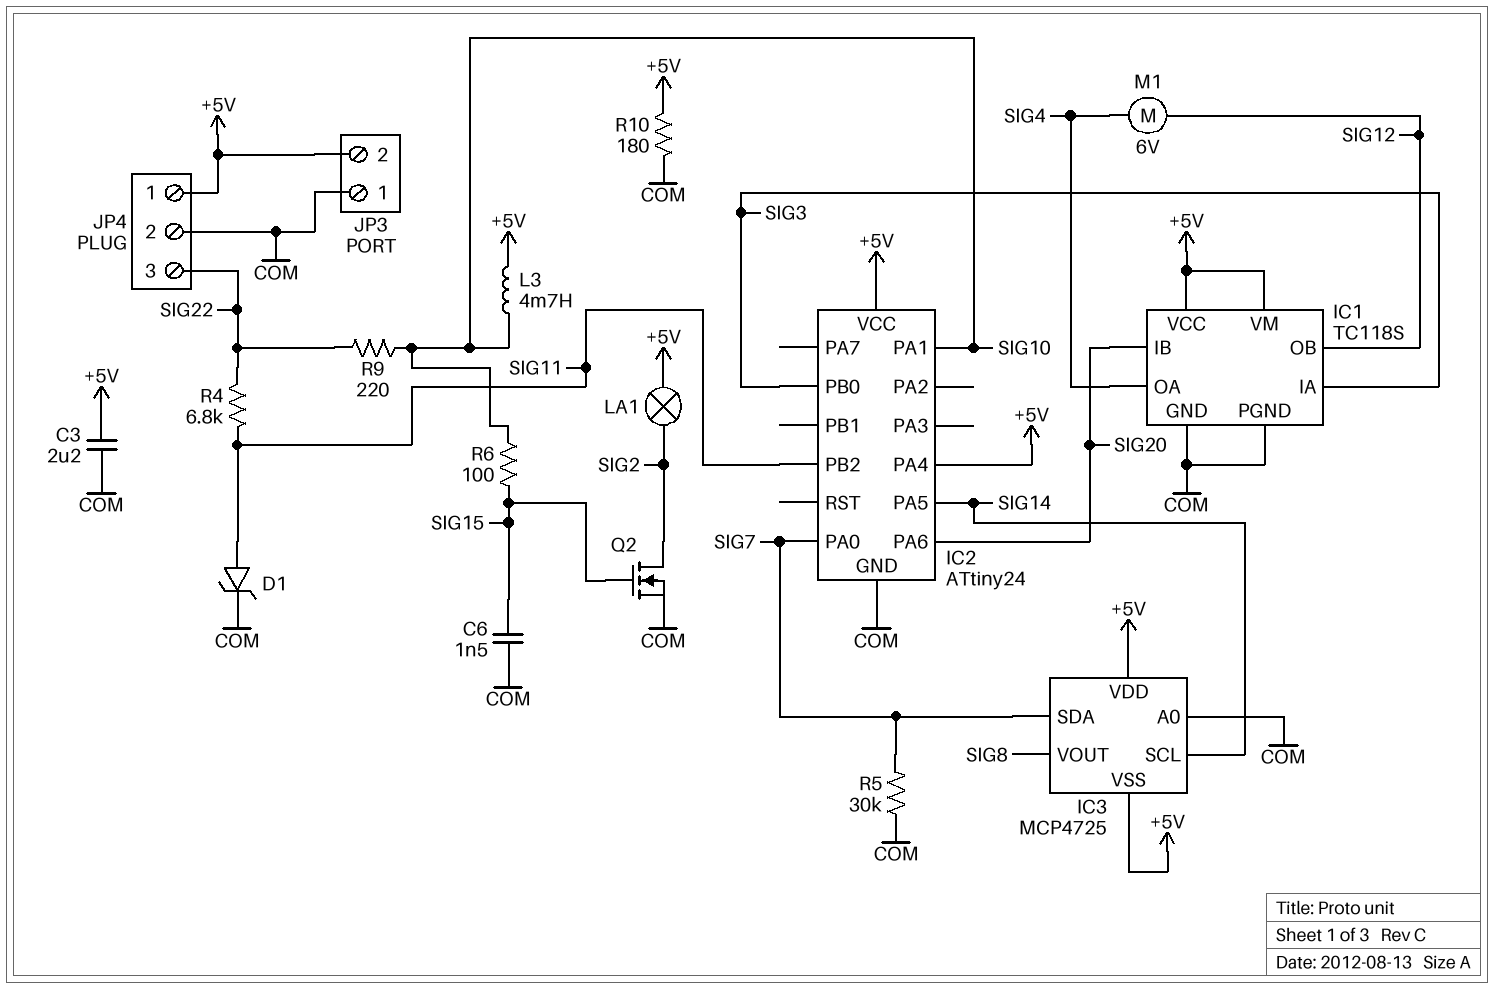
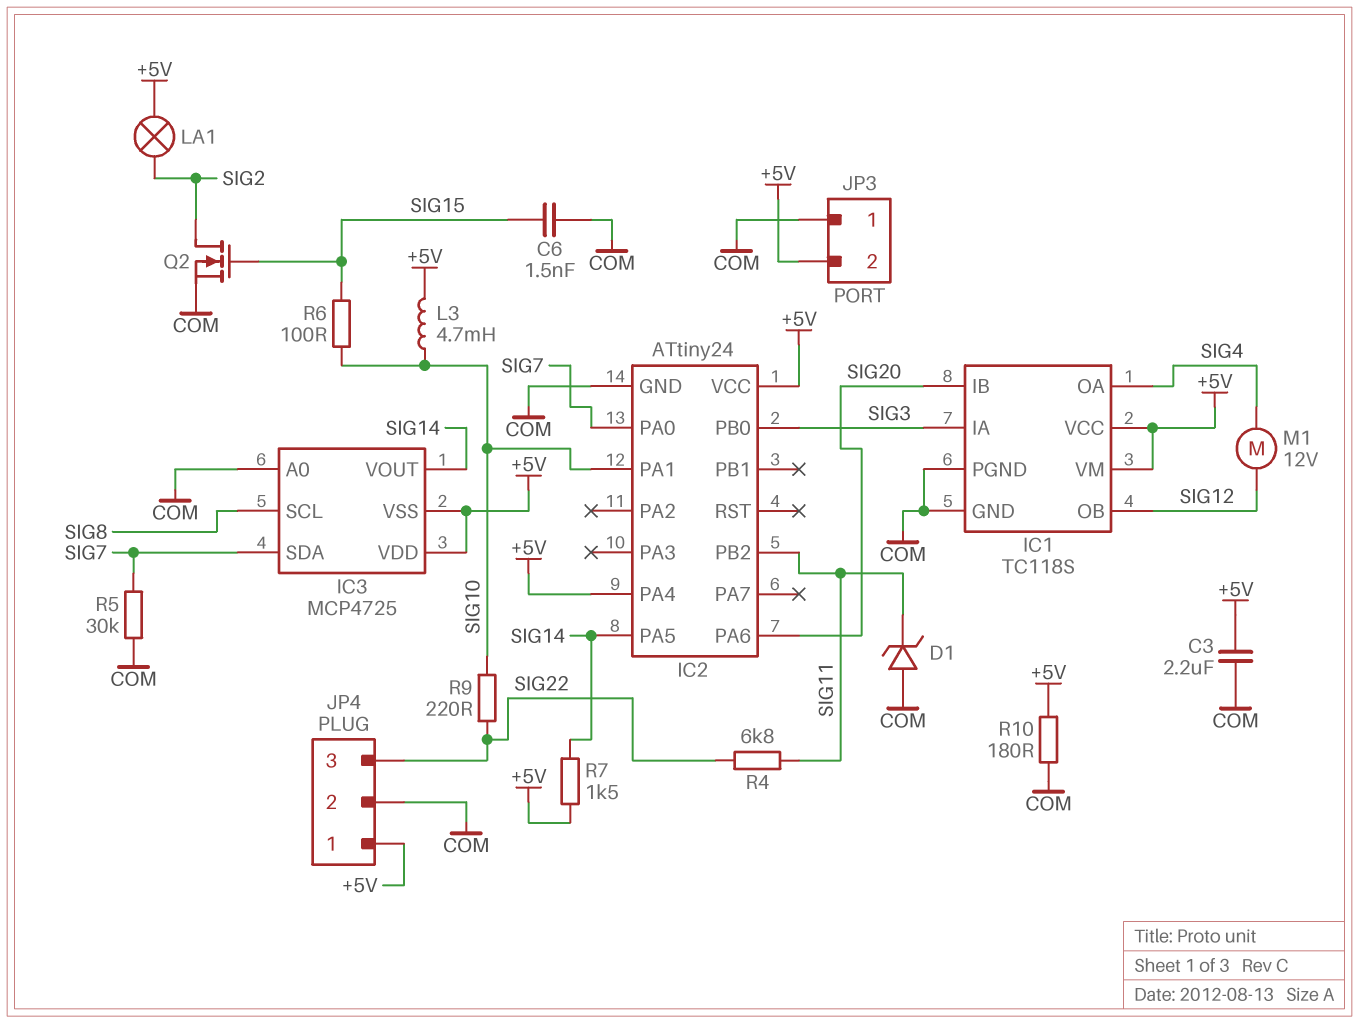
D1: zener (A SIG11, K COM) -> zener (A COM, K SIG11)
IC3 pin SCL: SIG14 -> SIG8
IC3 pin VOUT: SIG8 -> SIG14
M1: motor 6V (SIG4, SIG12) -> motor 12V (SIG4, SIG12)
R7: none -> 1.5k (+5V, SIG14)

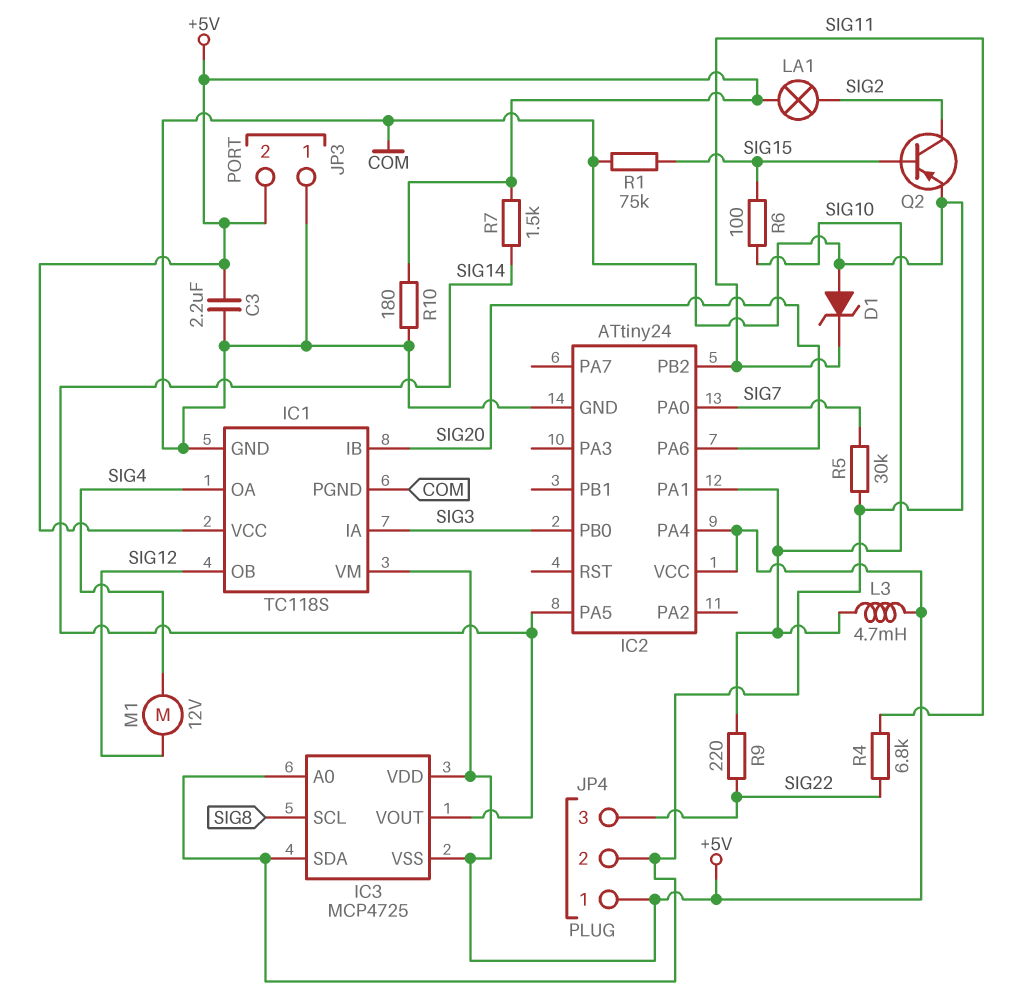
C6: 1.5nF (COM, SIG15) -> none
IC3 pin SDA: SIG7 -> COM
Q2: NMOS (G SIG15, D SIG2, S COM) -> PNP (B SIG15, C SIG2, E COM)
R1: none -> 75k (COM, SIG15)

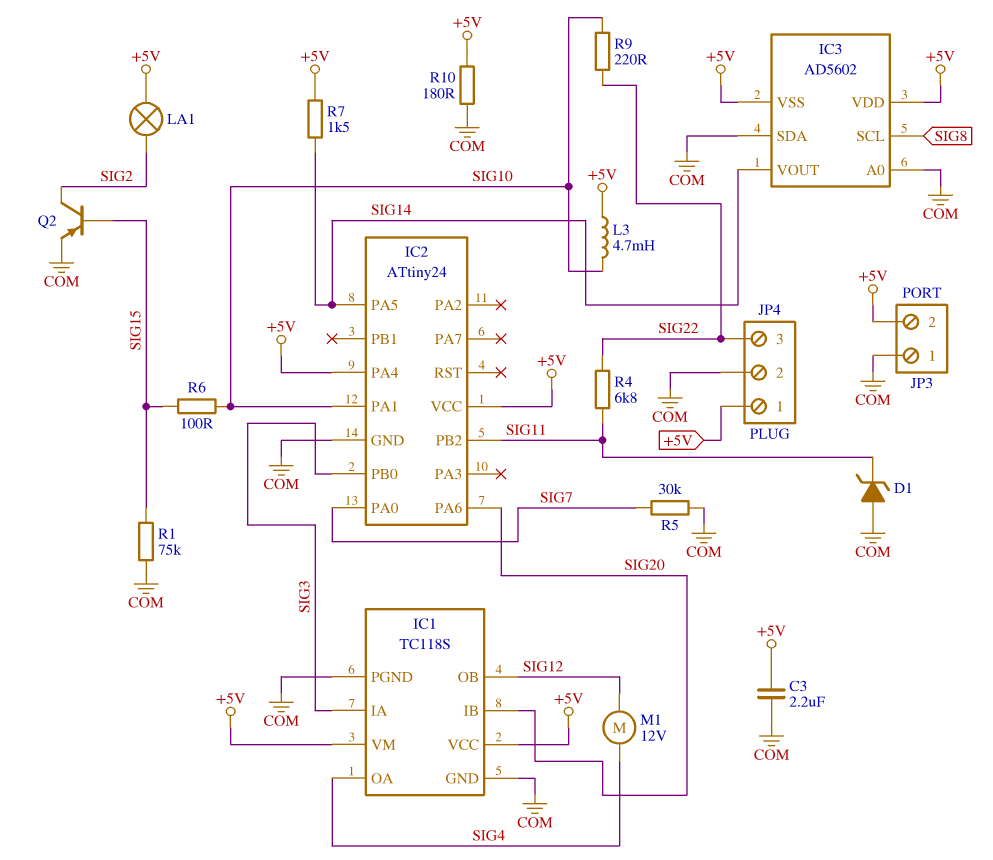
IC3: MCP4725 -> AD5602

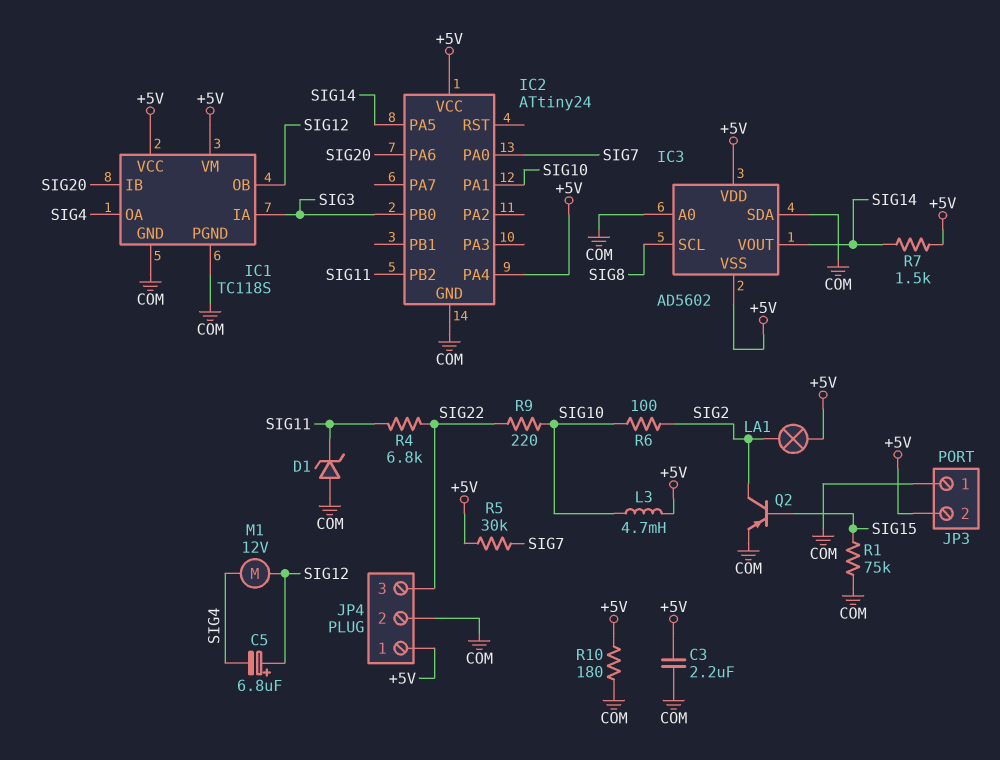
C5: none -> 6.8uF (plus SIG12, minus SIG4)
R5: 30k (COM, SIG7) -> 30k (+5V, SIG7)
R6: 100 (SIG10, SIG15) -> 100 (SIG2, SIG10)

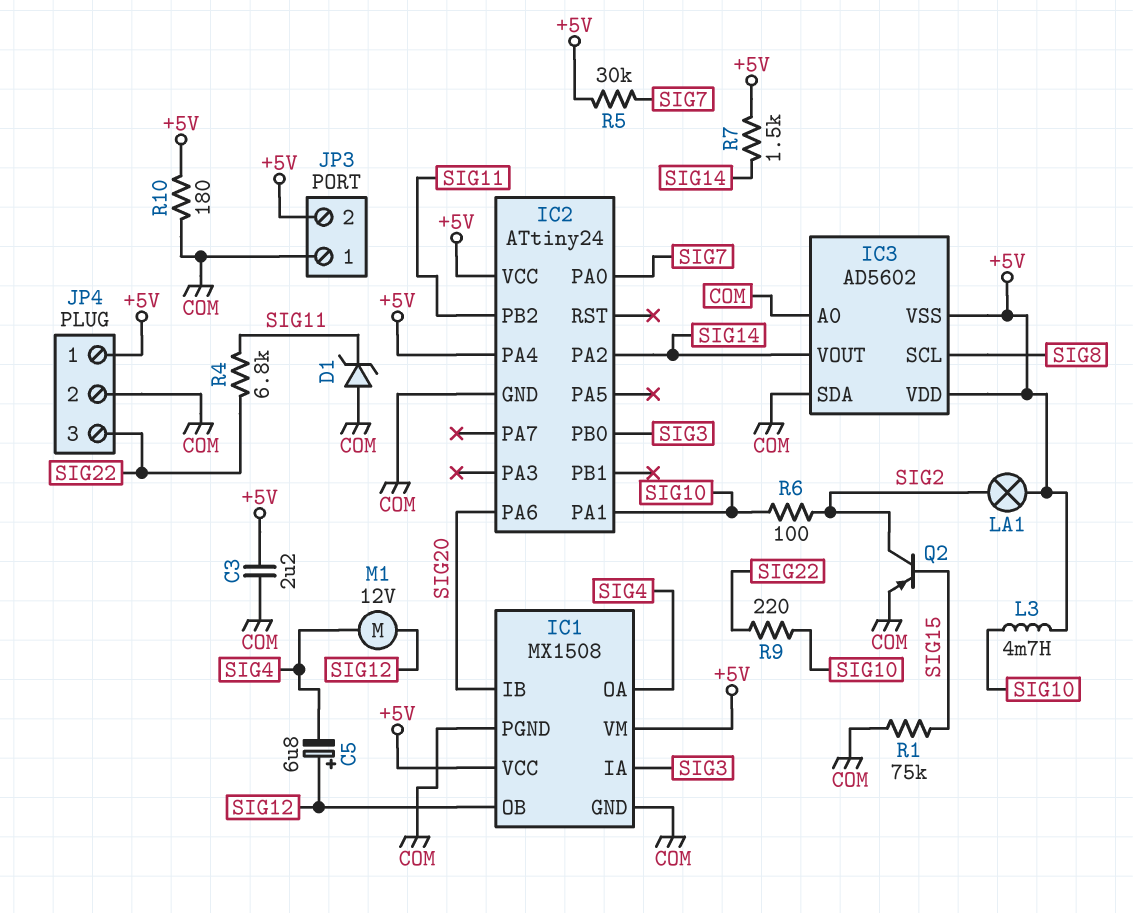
IC1: TC118S -> MX1508
IC2 pin PA2: none -> SIG14
IC2 pin PA5: SIG14 -> none

